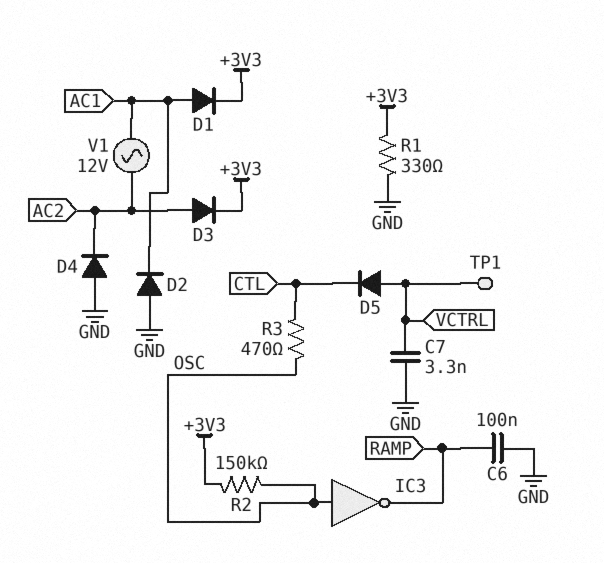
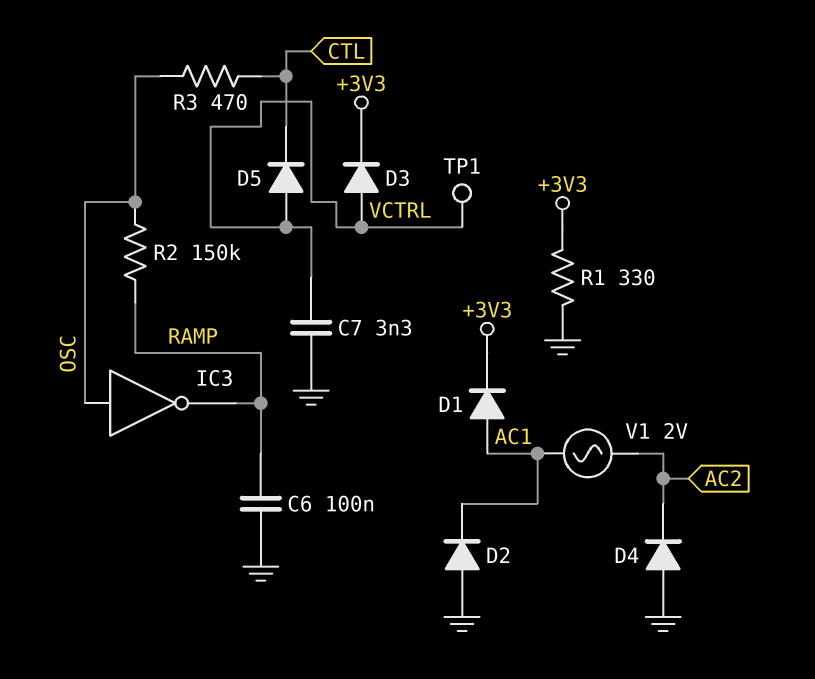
D3: diode (A AC2, K +3V3) -> diode (A VCTRL, K +3V3)
R2: 150k (+3V3, OSC) -> 150k (OSC, RAMP)
V1: AC 12V (AC1, AC2) -> AC 2V (AC1, AC2)

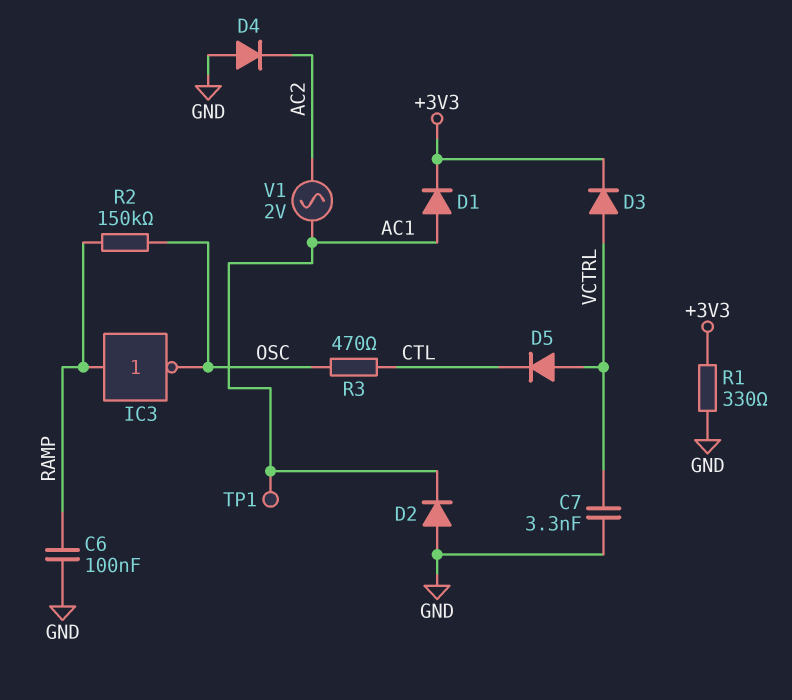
IC3: NOT (in OSC, out RAMP) -> NOT (in RAMP, out OSC)
TP1: test point (VCTRL) -> test point (AC1)

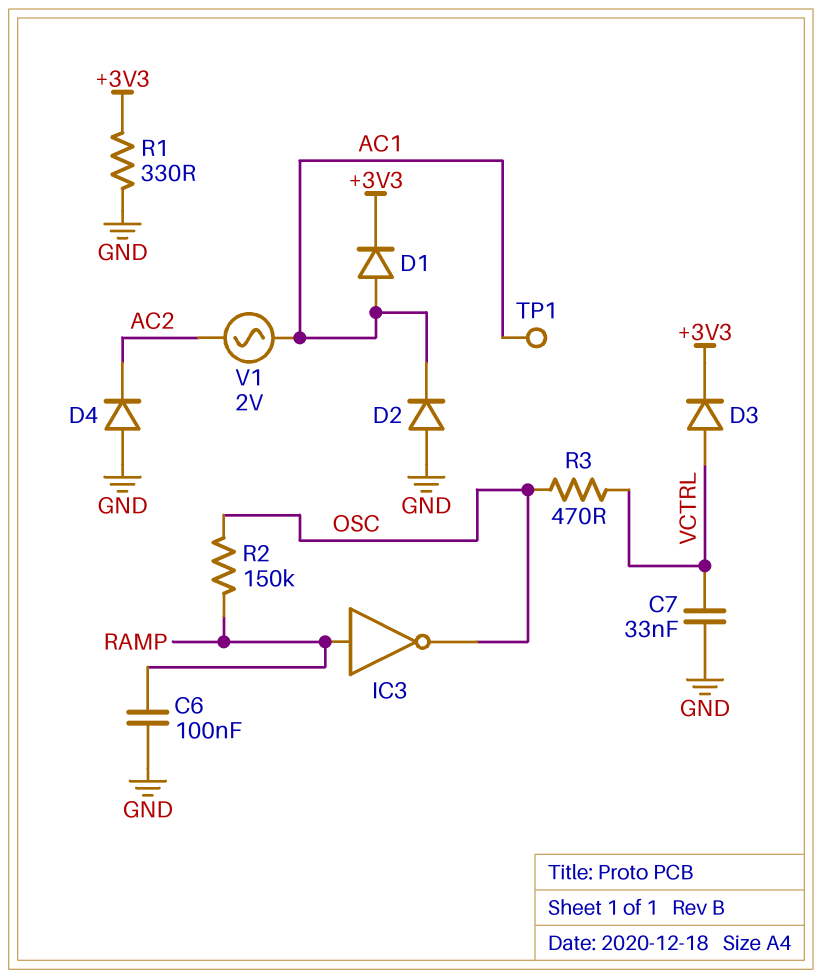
C7: 3.3nF (GND, VCTRL) -> 33nF (GND, VCTRL)
D5: diode (A VCTRL, K CTL) -> none
R3: 470 (CTL, OSC) -> 470 (OSC, VCTRL)

